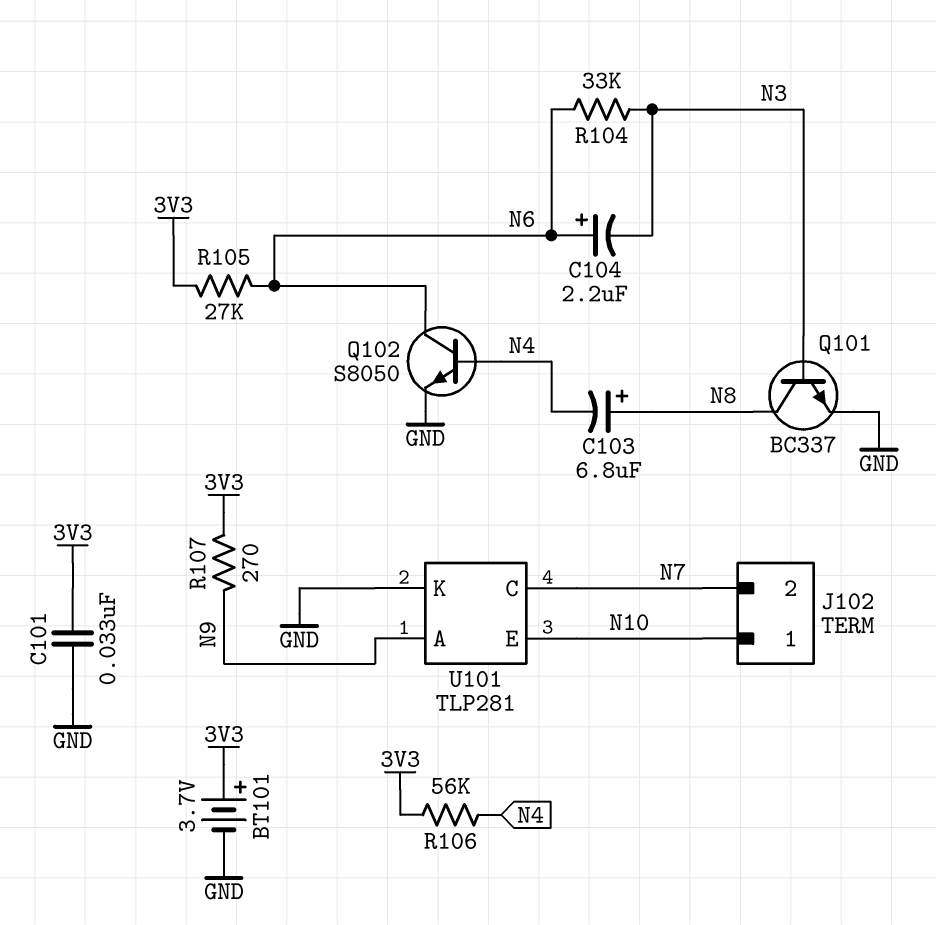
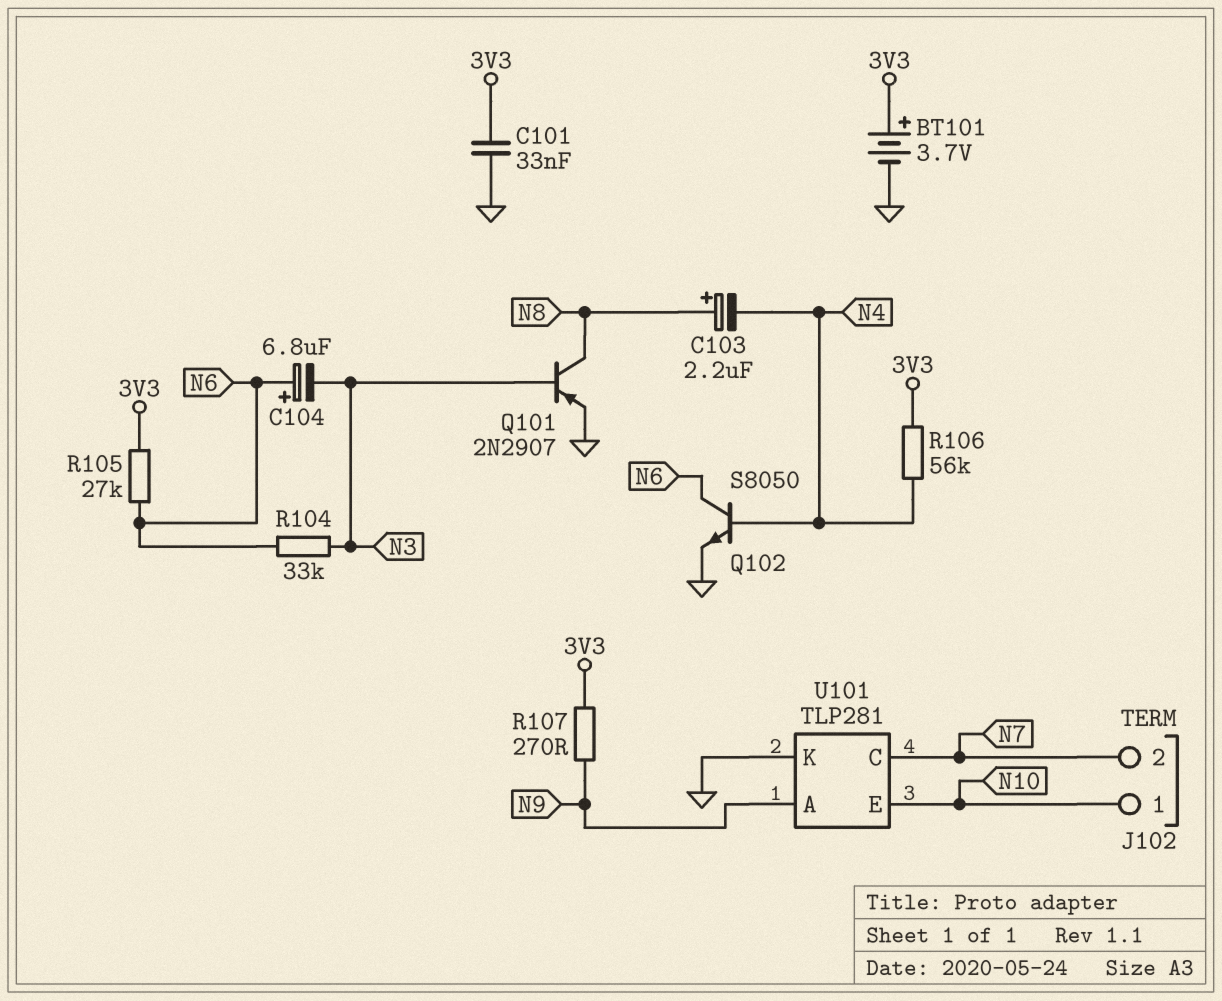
C103: 6.8uF (plus N8, minus N4) -> 2.2uF (plus N8, minus N4)
C104: 2.2uF (plus N6, minus N3) -> 6.8uF (plus N6, minus N3)
Q101: NPN BC337 (B N3, C N8, E GND) -> PNP 2N2907 (B N3, C N8, E GND)

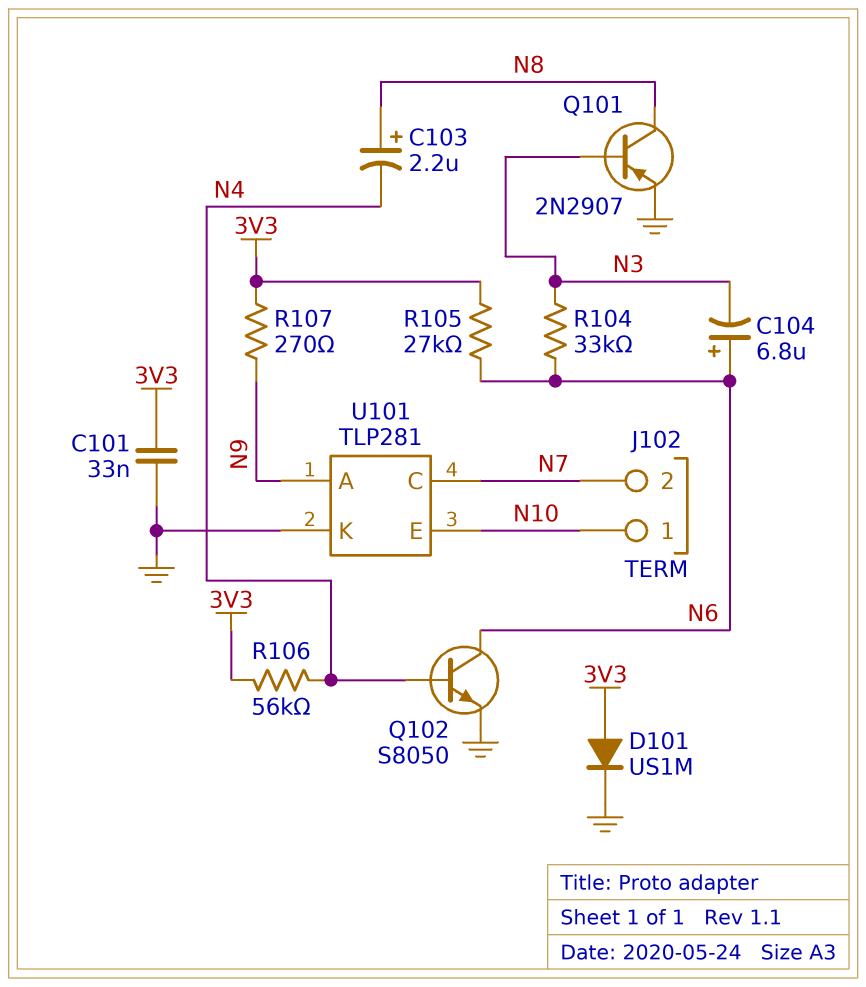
BT101: 3.7V (plus 3V3, minus GND) -> none
D101: none -> diode US1M (A 3V3, K GND)

